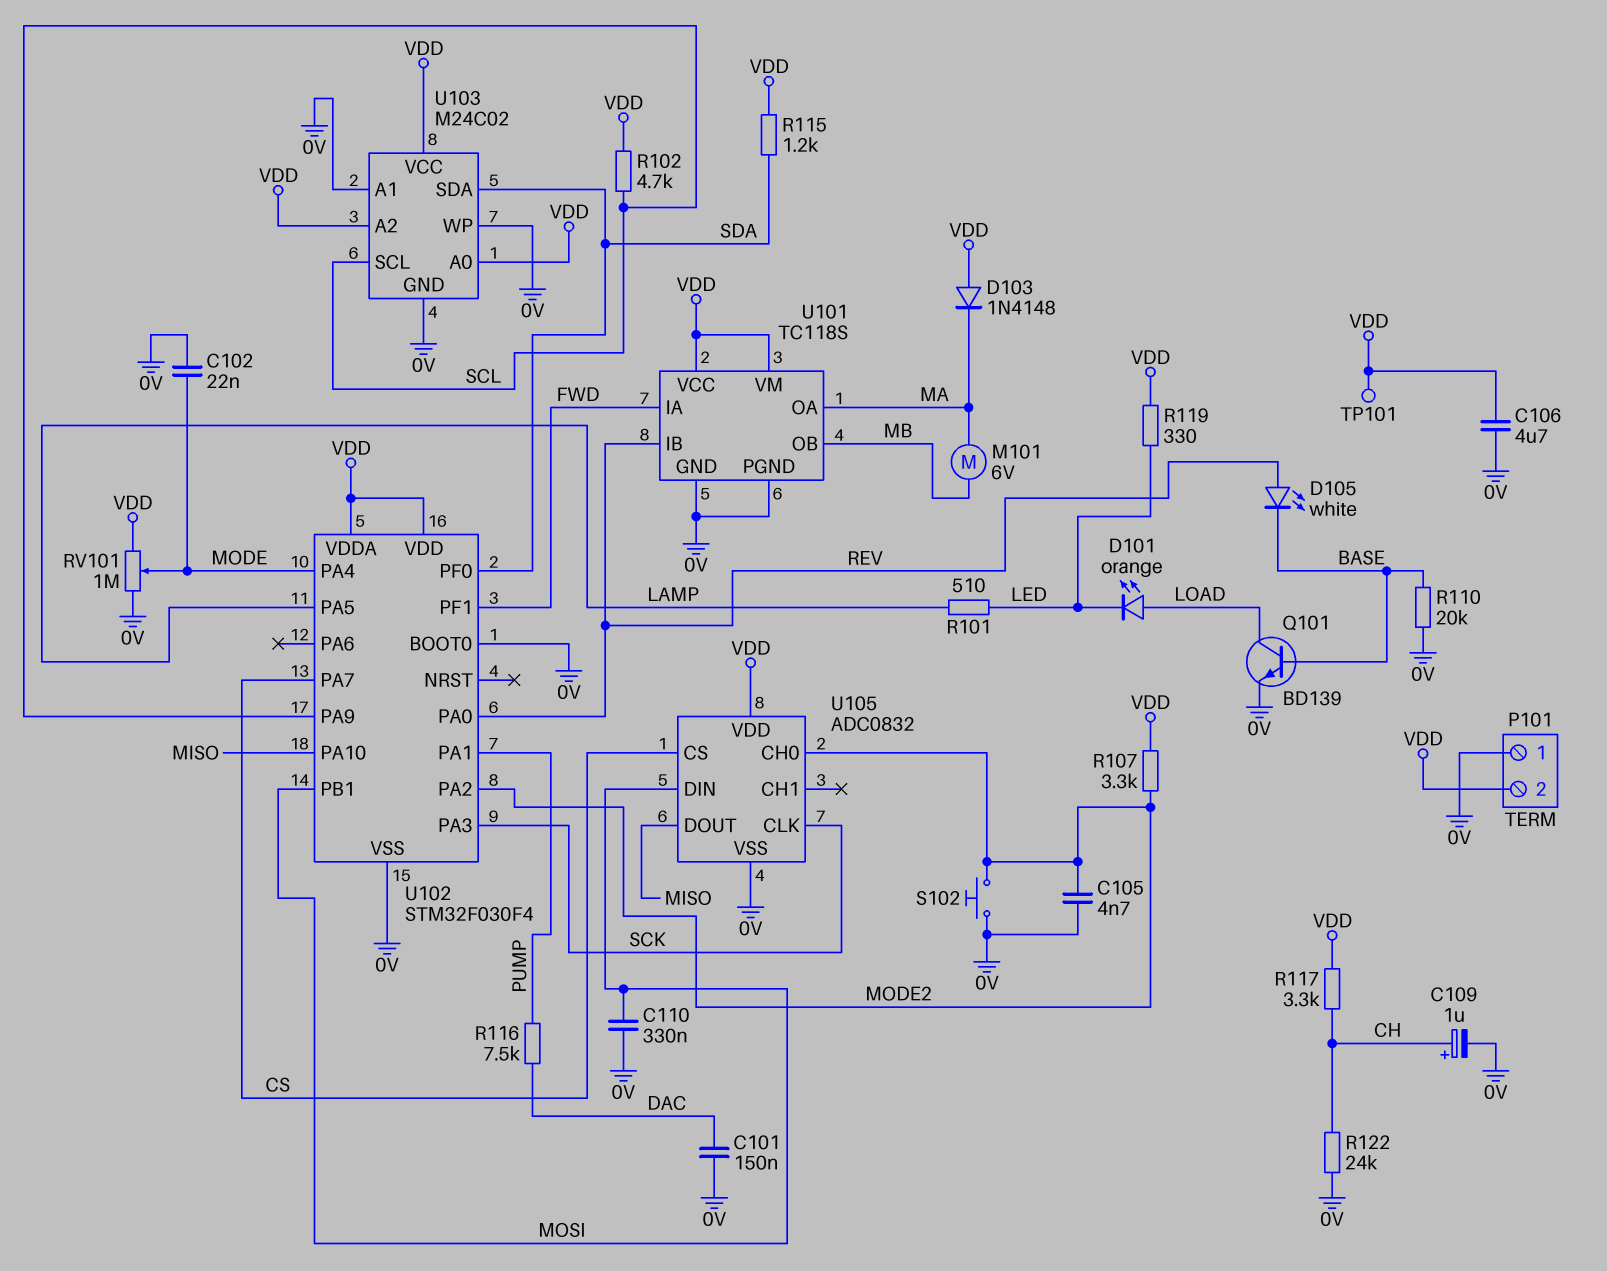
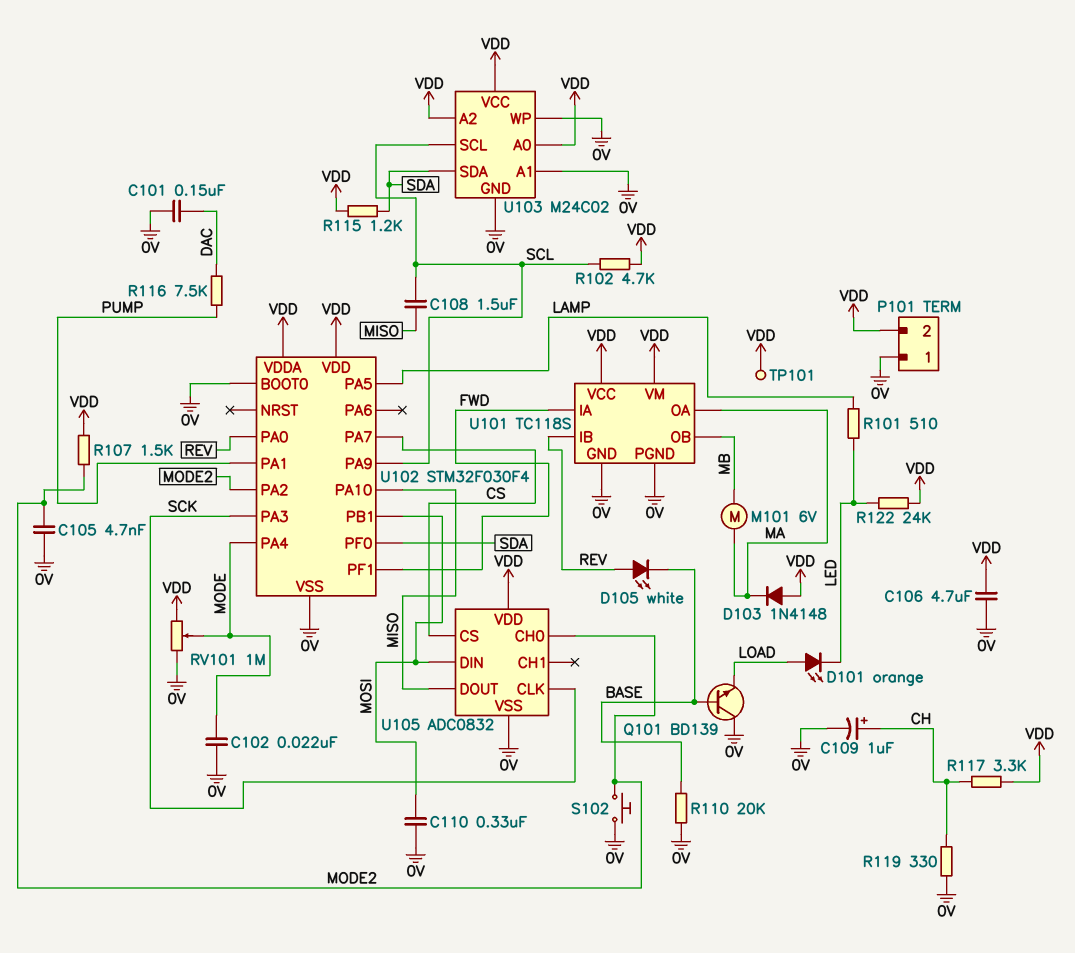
C108: none -> 1.5uF (MISO, SCL)
Q101: NPN BD139 (B BASE, C LOAD, E 0V) -> NPN BD139 (B BASE, C 0V, E LOAD)
R107: 3.3k (MODE2, VDD) -> 1.5k (MODE2, VDD)
R119: 330 (LED, VDD) -> 330 (0V, CH)
R122: 24k (0V, CH) -> 24k (LED, VDD)

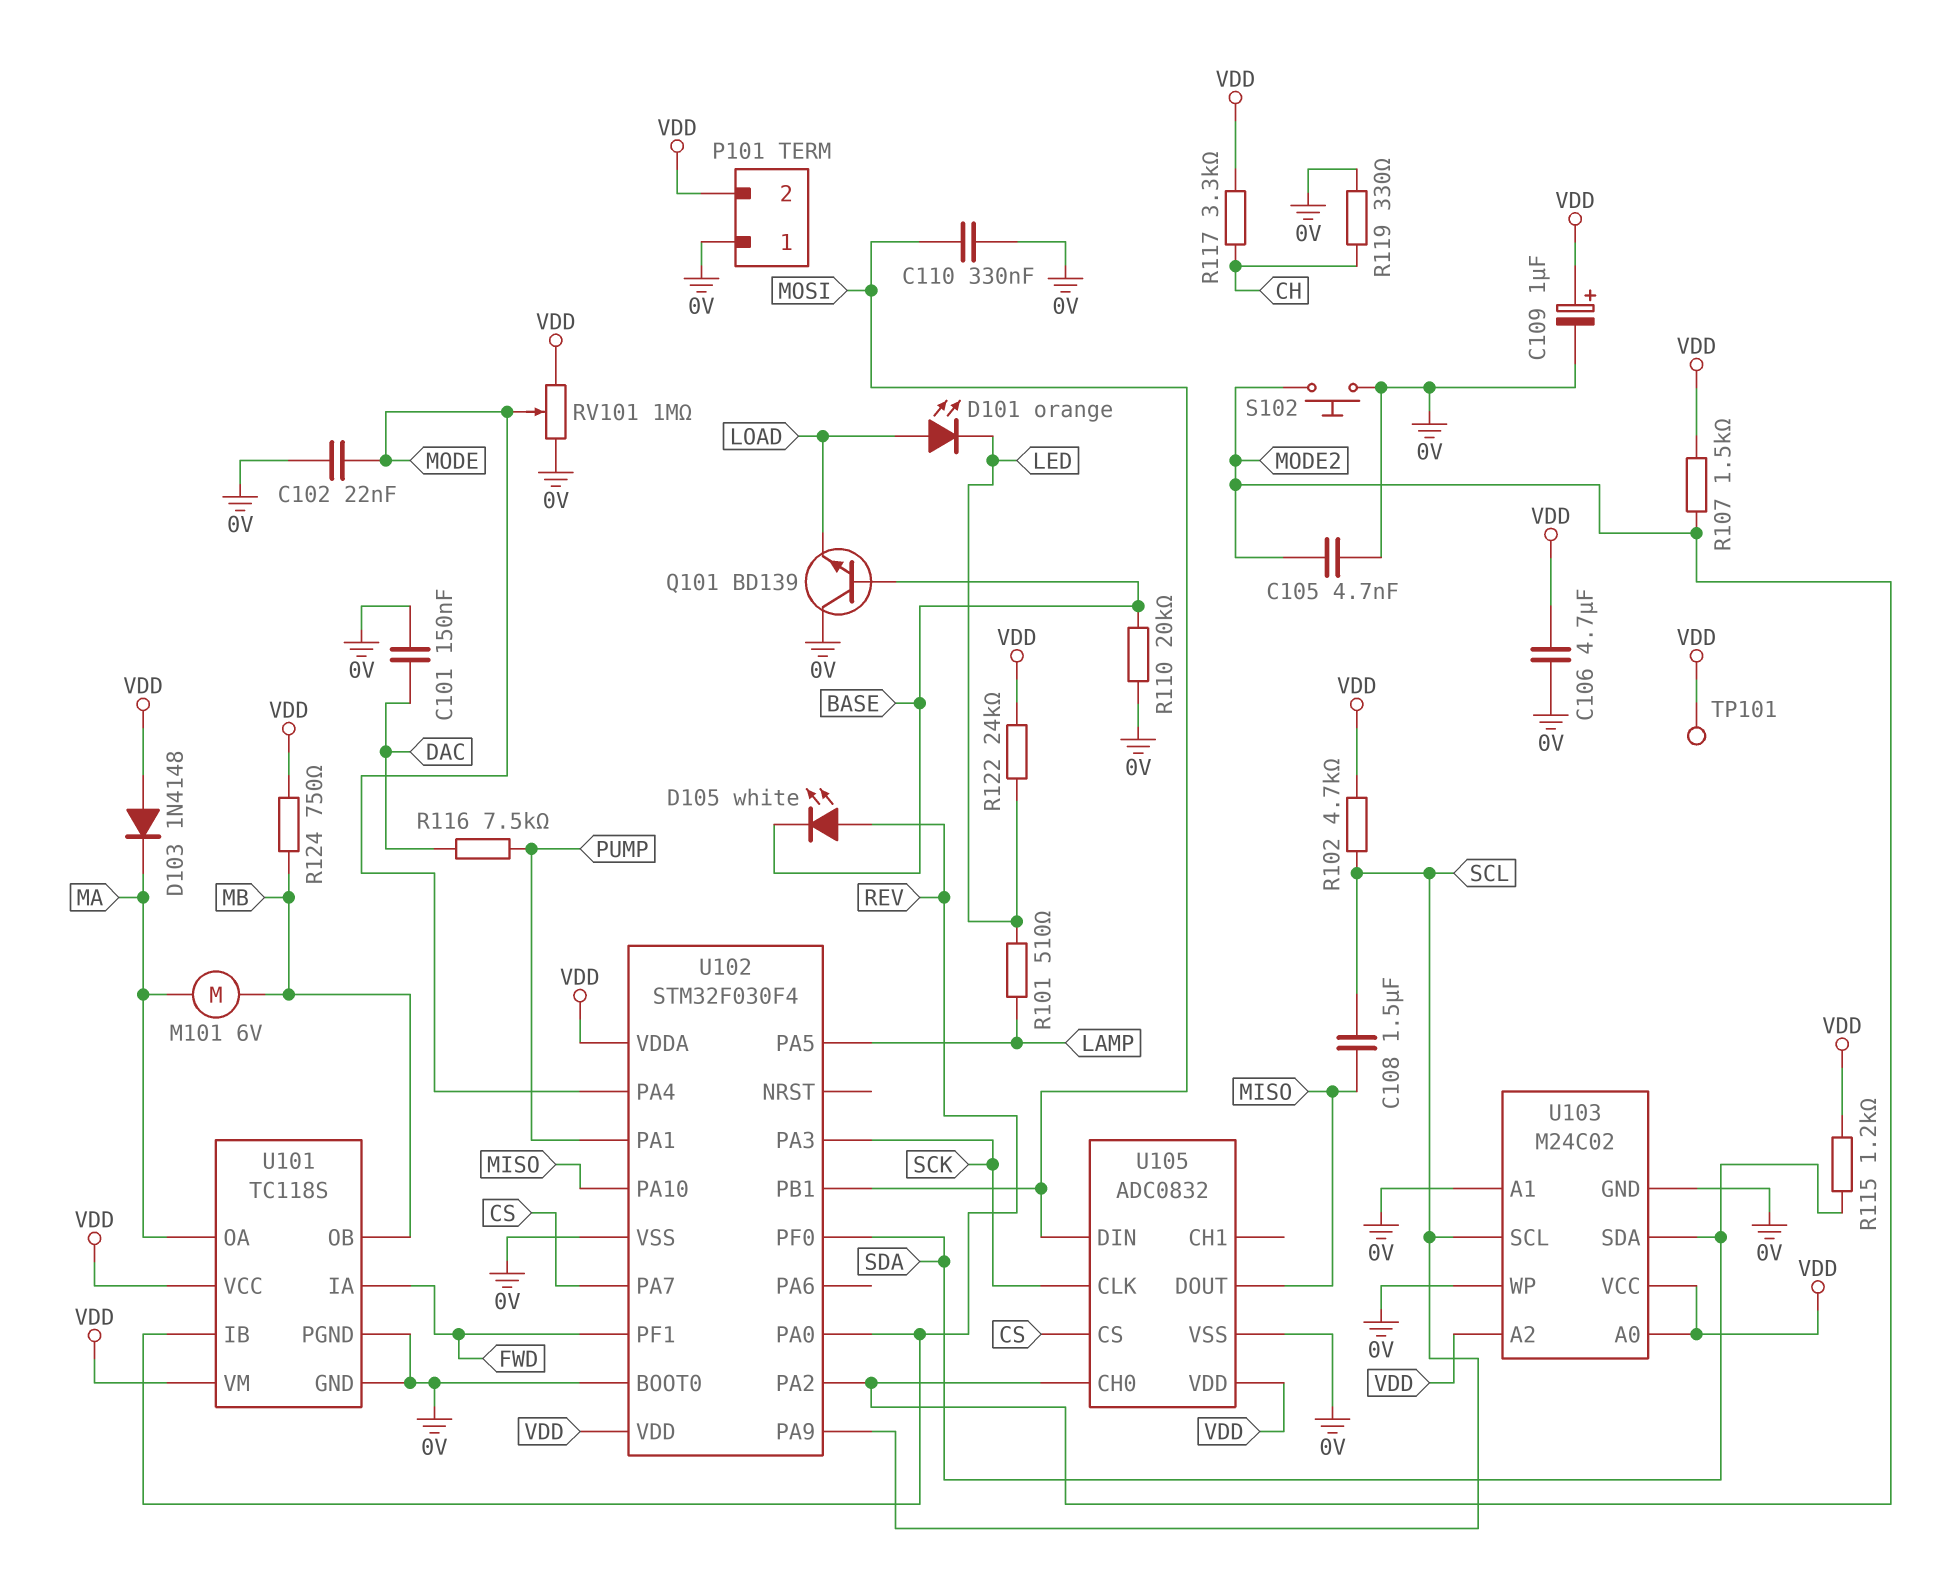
C109: 1uF (plus CH, minus 0V) -> 1uF (plus VDD, minus 0V)
R124: none -> 750 (MB, VDD)

